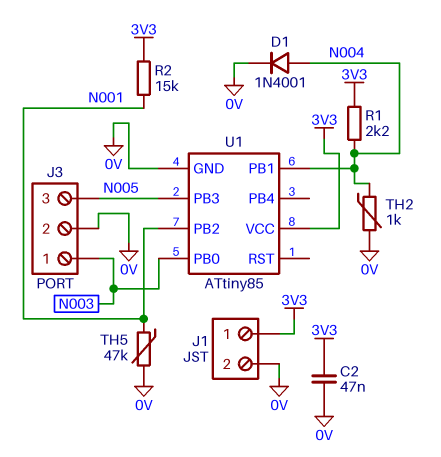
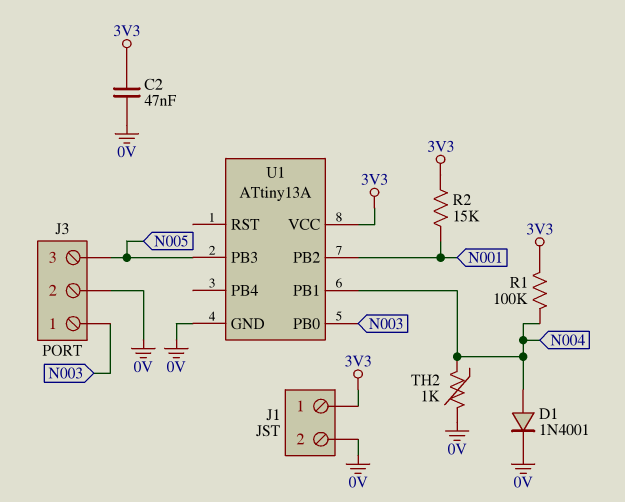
R1: 2.2k (3V3, N004) -> 100k (3V3, N004)
TH5: 47k (0V, N001) -> none
U1: ATtiny85 -> ATtiny13A

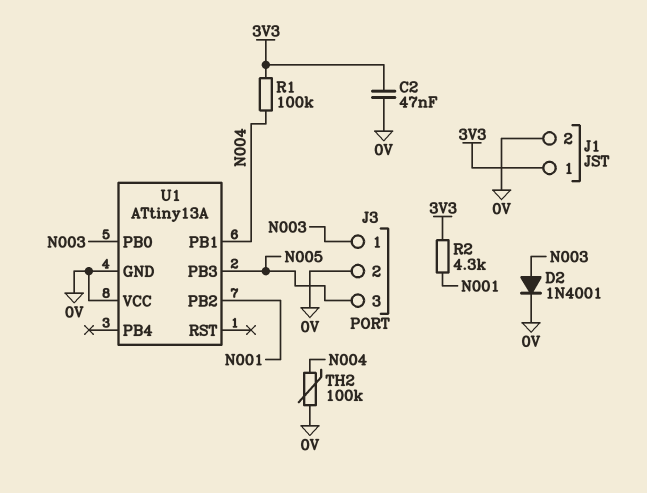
D1: diode 1N4001 (A N004, K 0V) -> none
D2: none -> diode 1N4001 (A N003, K 0V)
R2: 15k (3V3, N001) -> 4.3k (3V3, N001)
TH2: 1k (0V, N004) -> 100k (0V, N004)
U1 pin VCC: 3V3 -> 0V

